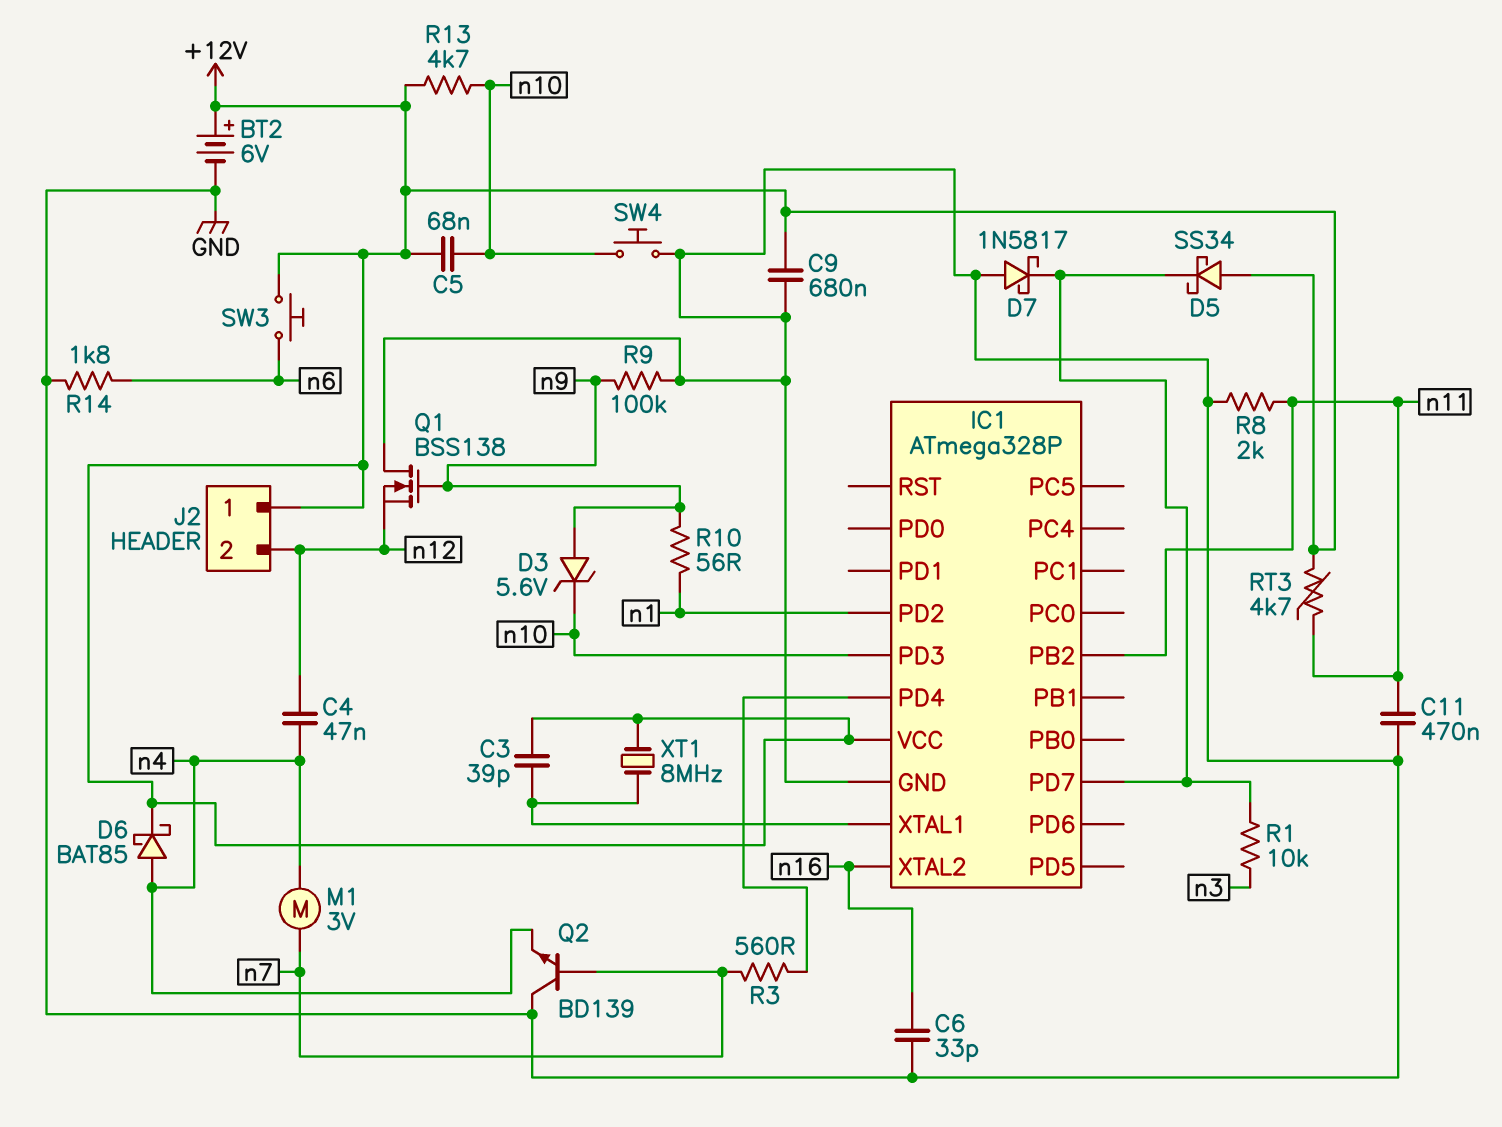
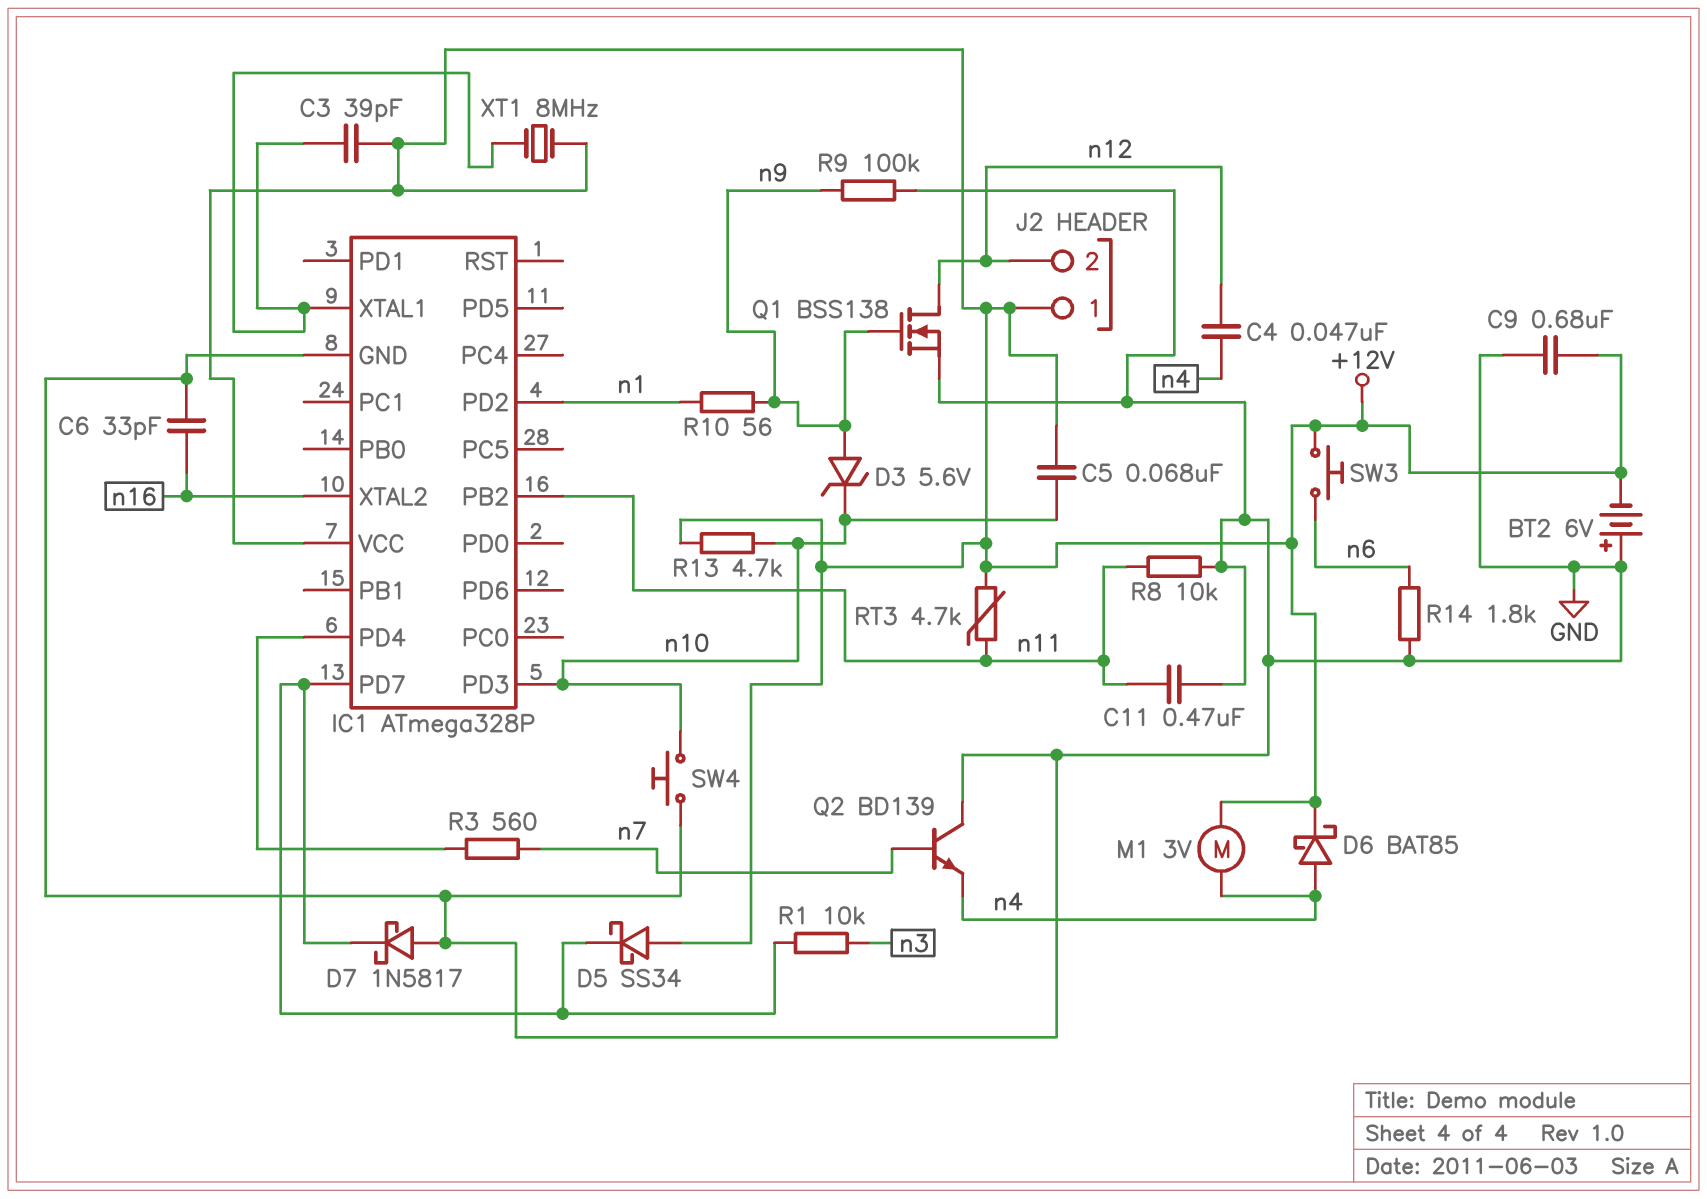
BT2: 6V (plus +12V, minus GND) -> 6V (plus GND, minus +12V)
M1: motor 3V (n4, n7) -> motor 3V (+12V, n4)
Q1: NMOS BSS138 (G n9, D GND, S n12) -> NMOS BSS138 (G n9, D n12, S GND)
R8: 2k (GND, n11) -> 10k (GND, n11)

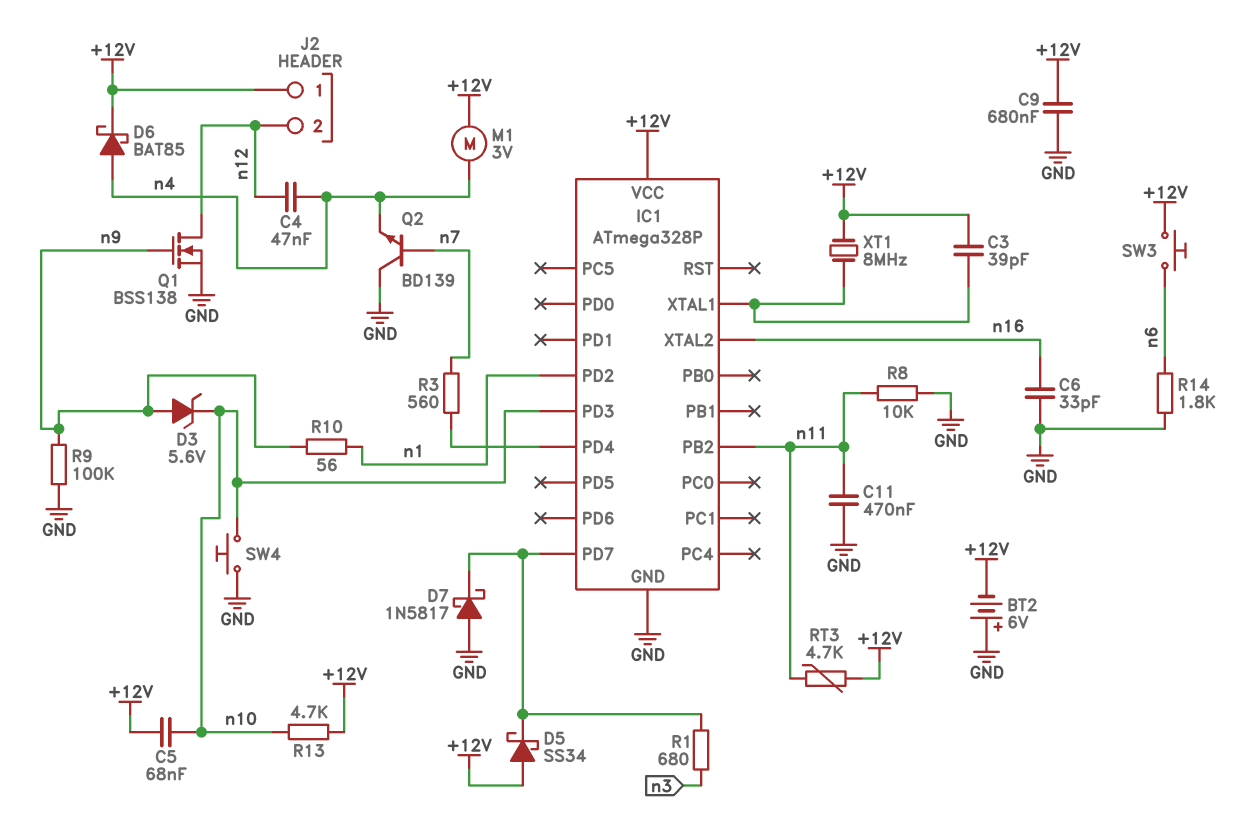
R1: 10k (IC1/PD7, n3) -> 680 (IC1/PD7, n3)

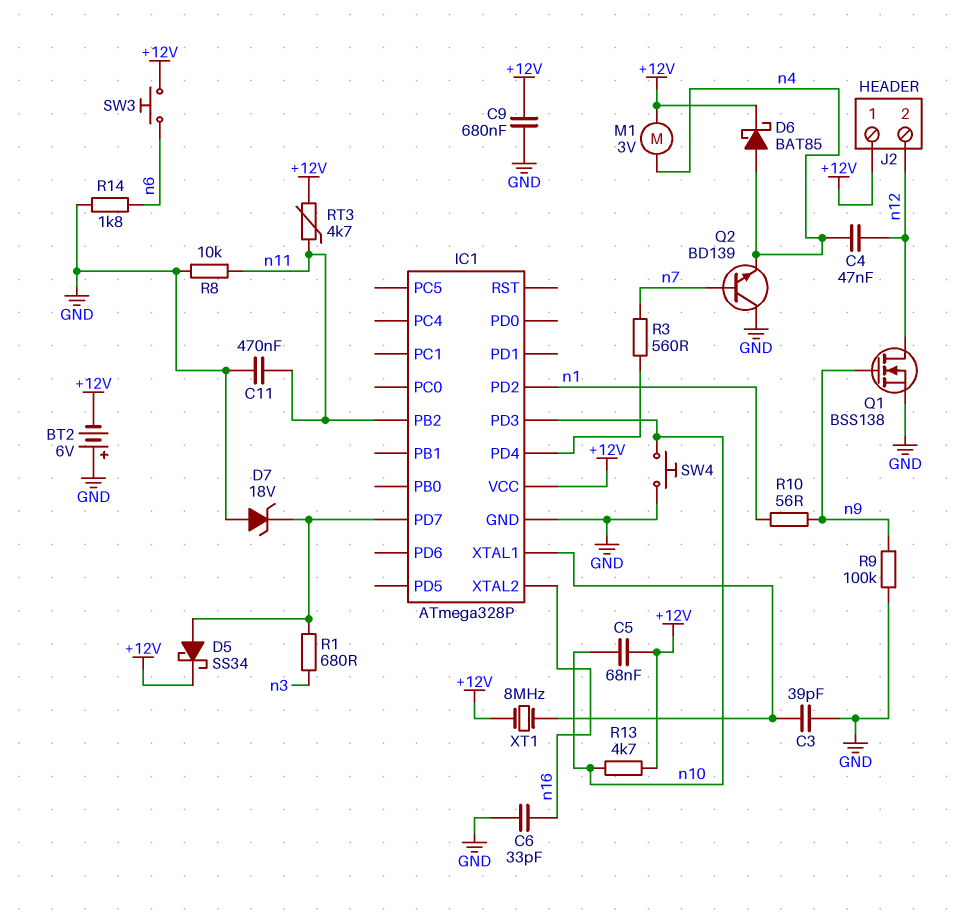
C3: 39pF (+12V, IC1/XTAL1) -> 39pF (GND, IC1/XTAL1)
D3: zener 5.6V (A n9, K n10) -> none
D5: schottky SS34 (A +12V, K IC1/PD7) -> schottky SS34 (A IC1/PD7, K +12V)
D7: schottky 1N5817 (A GND, K IC1/PD7) -> zener 18V (A GND, K IC1/PD7)

